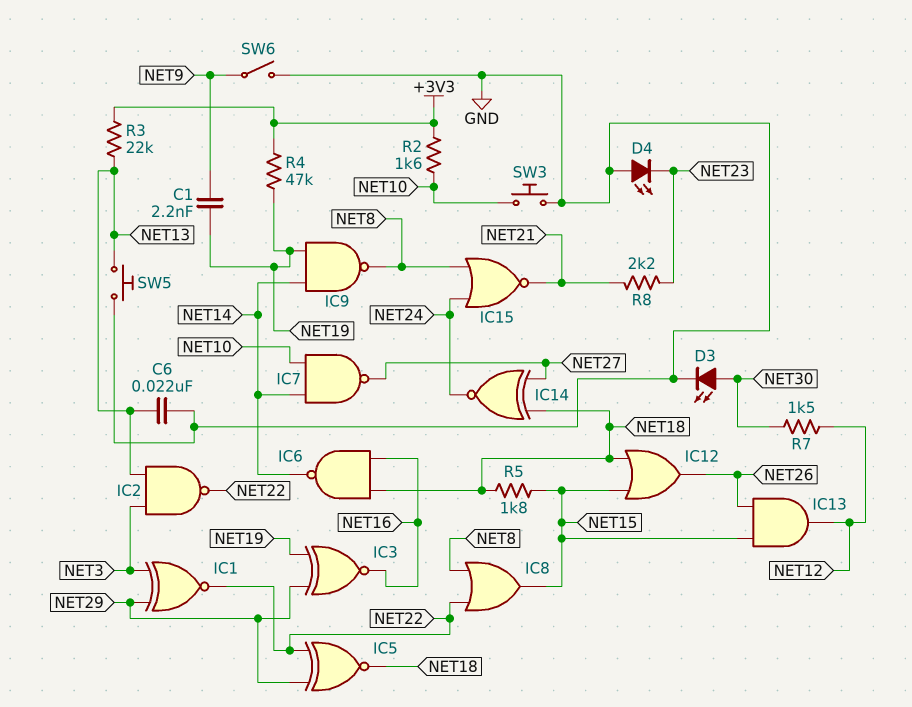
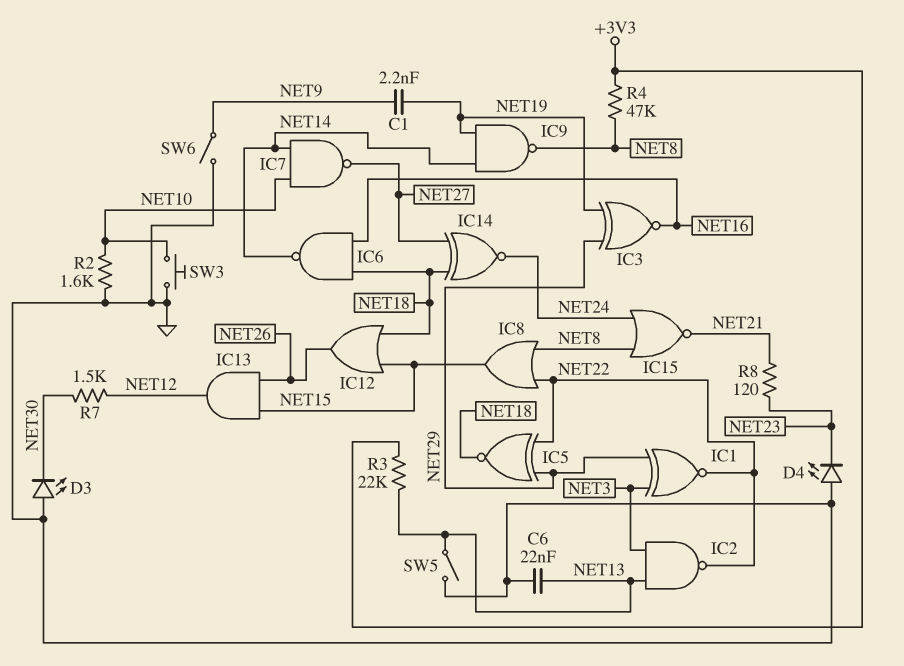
D3: LED (A NET30, K GND) -> LED (A GND, K NET30)
R2: 1.6k (+3V3, NET10) -> 1.6k (GND, NET10)
R4: 47k (+3V3, NET19) -> 47k (+3V3, NET8)
R5: 1.8k (NET15, NET18) -> none
R8: 2.2k (NET21, NET23) -> 120 (NET21, NET23)
SW5: button (GND, NET13) -> switch (GND, NET13)

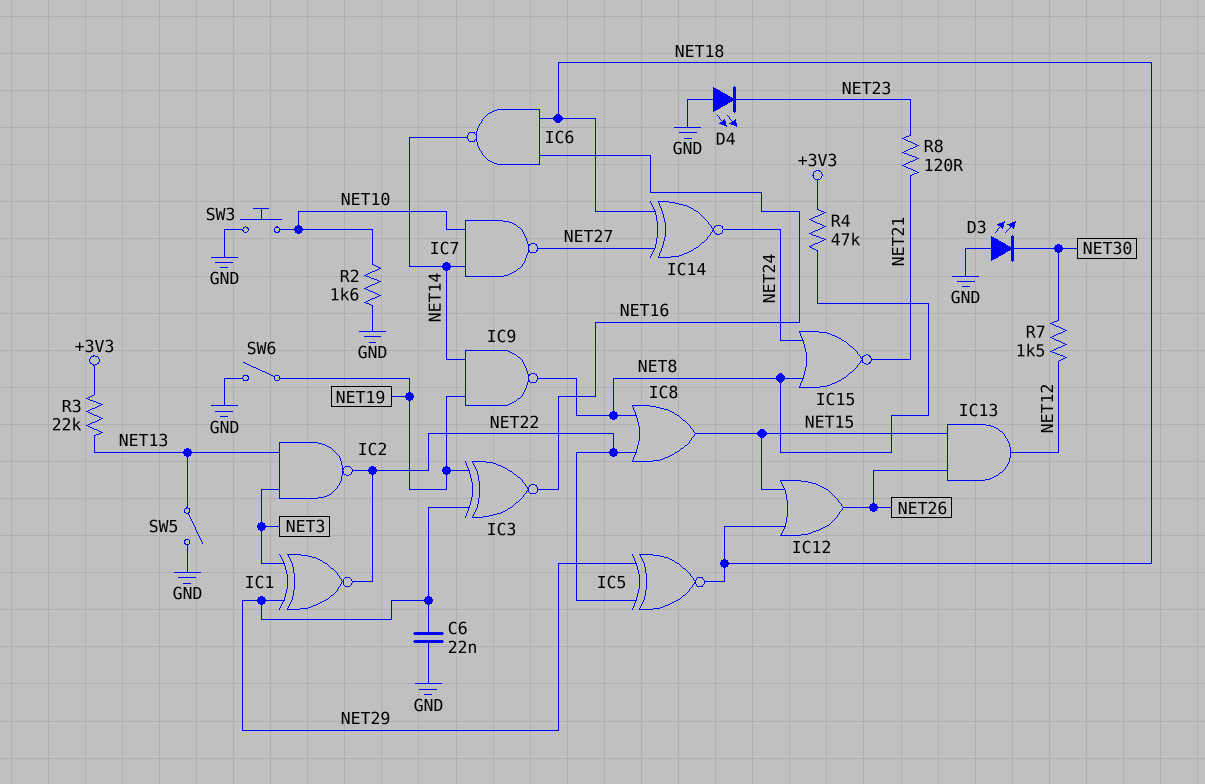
C1: 2.2nF (NET9, NET19) -> none
C6: 22nF (GND, NET13) -> 22nF (GND, NET29)
SW6: switch (GND, NET9) -> switch (GND, NET19)

